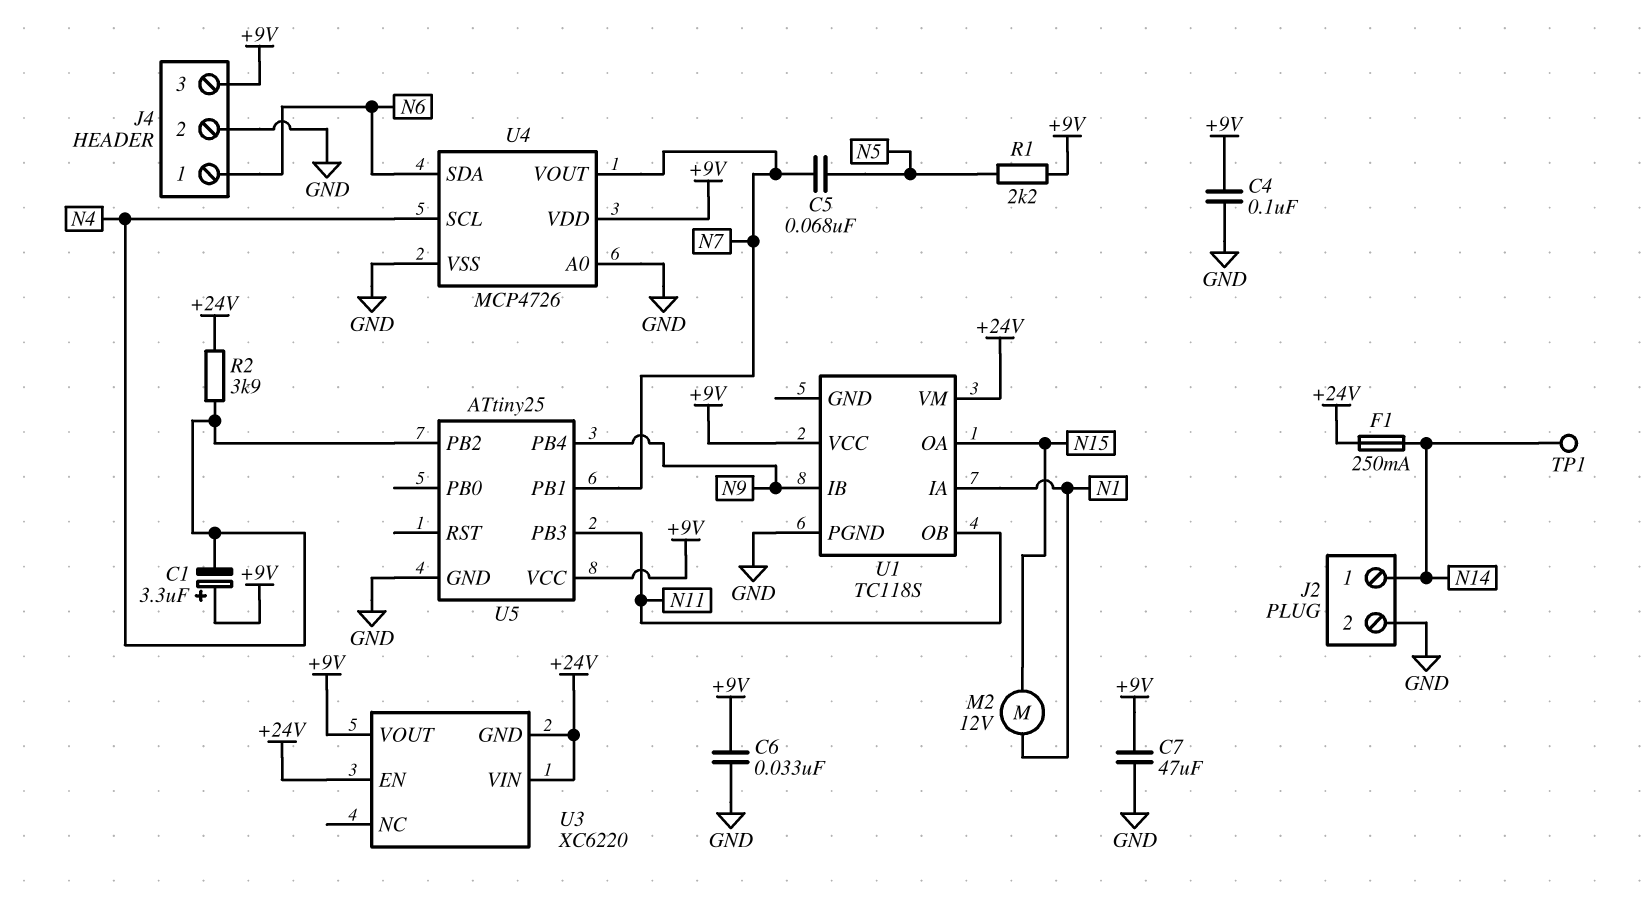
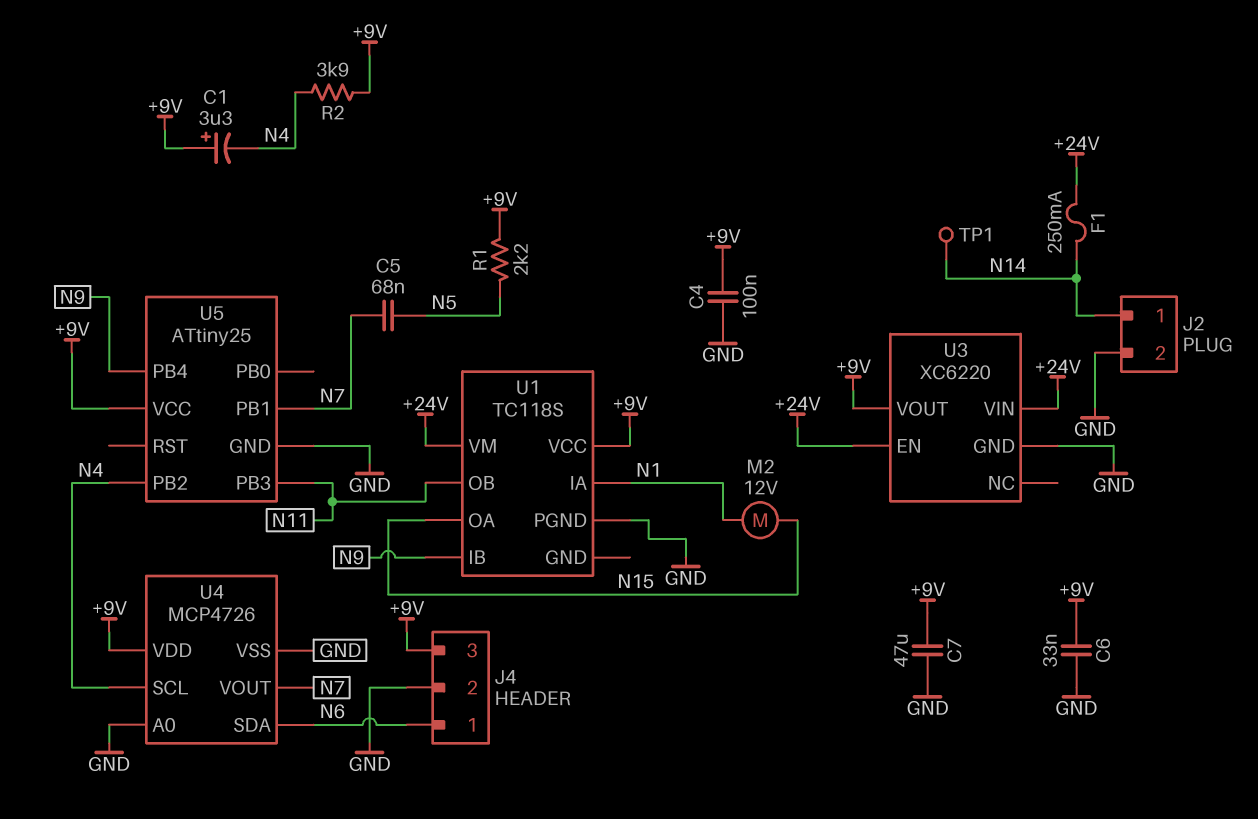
R2: 3.9k (+24V, N4) -> 3.9k (+9V, N4)
U3 pin GND: +24V -> GND

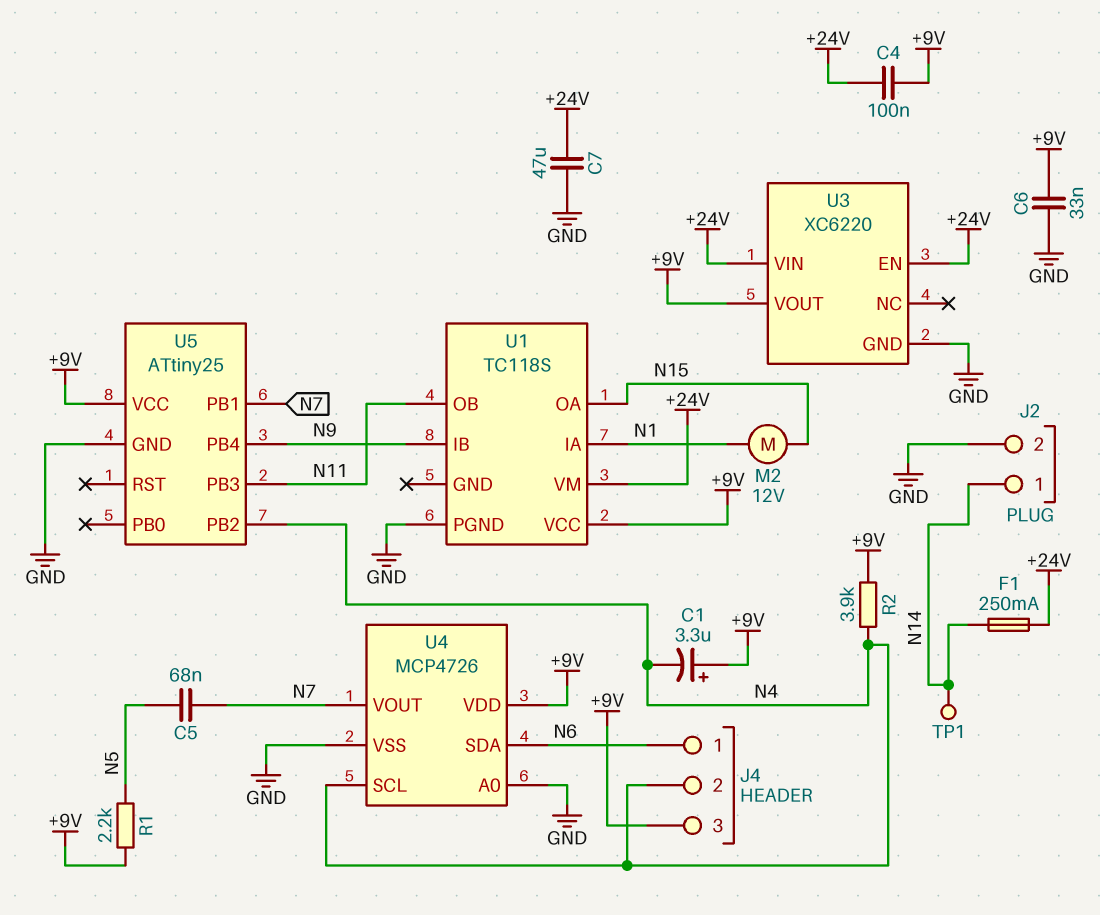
C4: 100nF (+9V, GND) -> 100nF (+9V, +24V)
C7: 47uF (+9V, GND) -> 47uF (+24V, GND)
J4 pin 2: GND -> N4

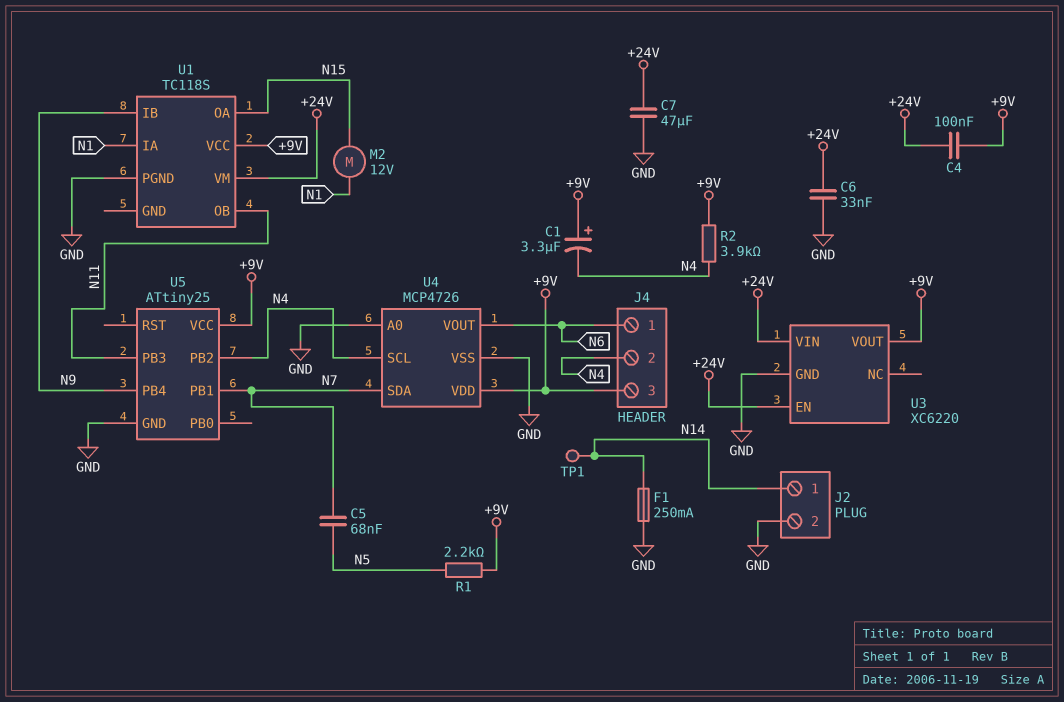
C6: 33nF (+9V, GND) -> 33nF (+24V, GND)
F1: 250mA (+24V, N14) -> 250mA (GND, N14)
U4 pin SDA: N6 -> N7
U4 pin VOUT: N7 -> N6

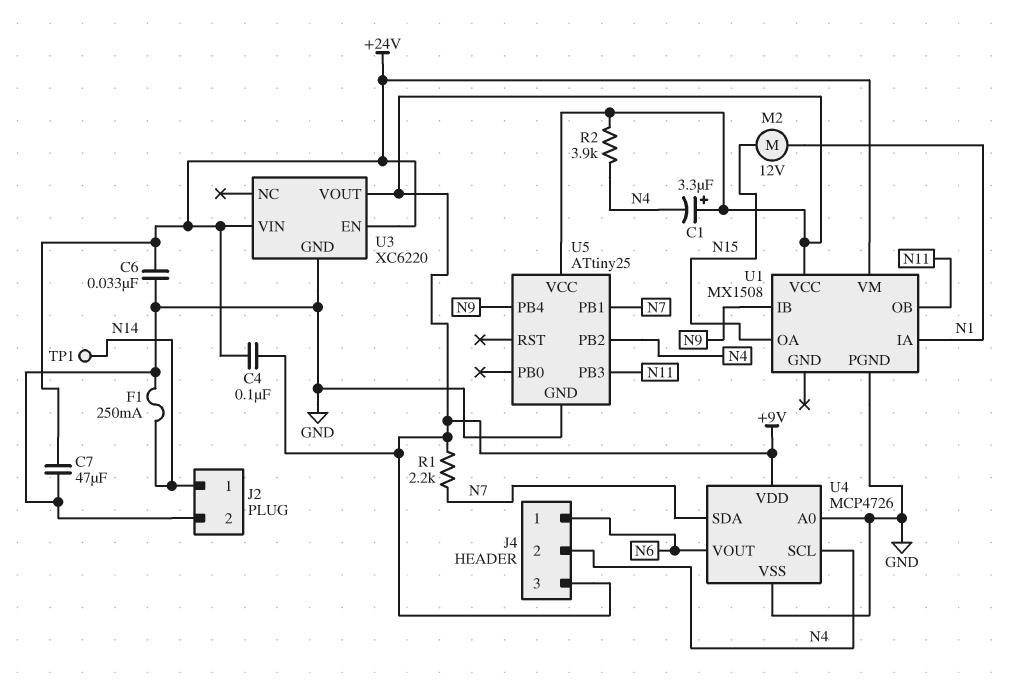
C5: 68nF (N5, N7) -> none
R1: 2.2k (+9V, N5) -> 2.2k (+9V, N7)
U1: TC118S -> MX1508

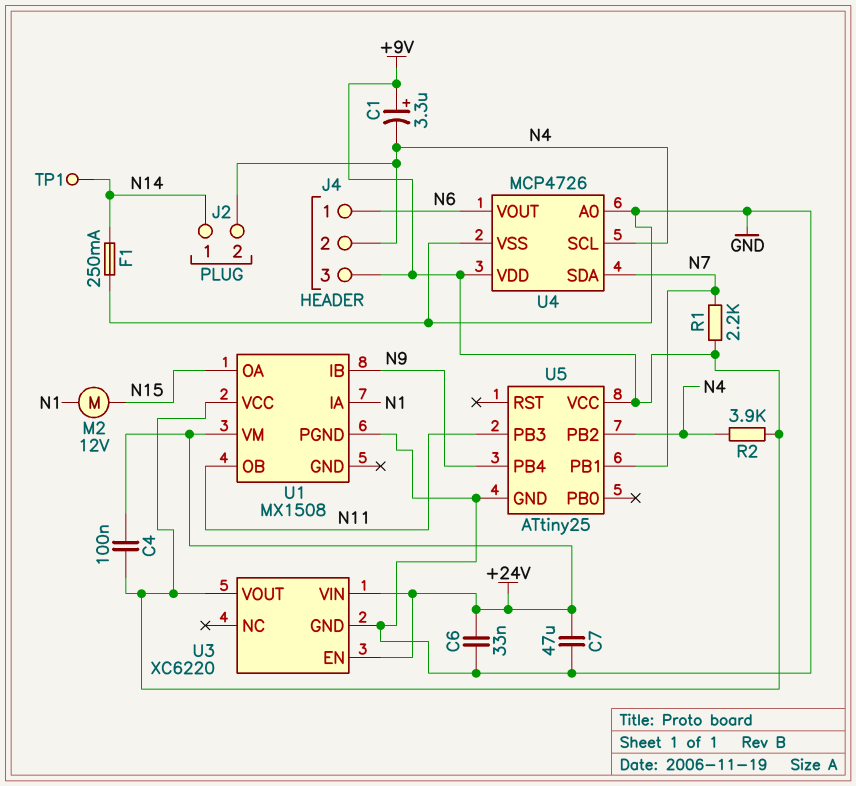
J2 pin 2: GND -> N4

